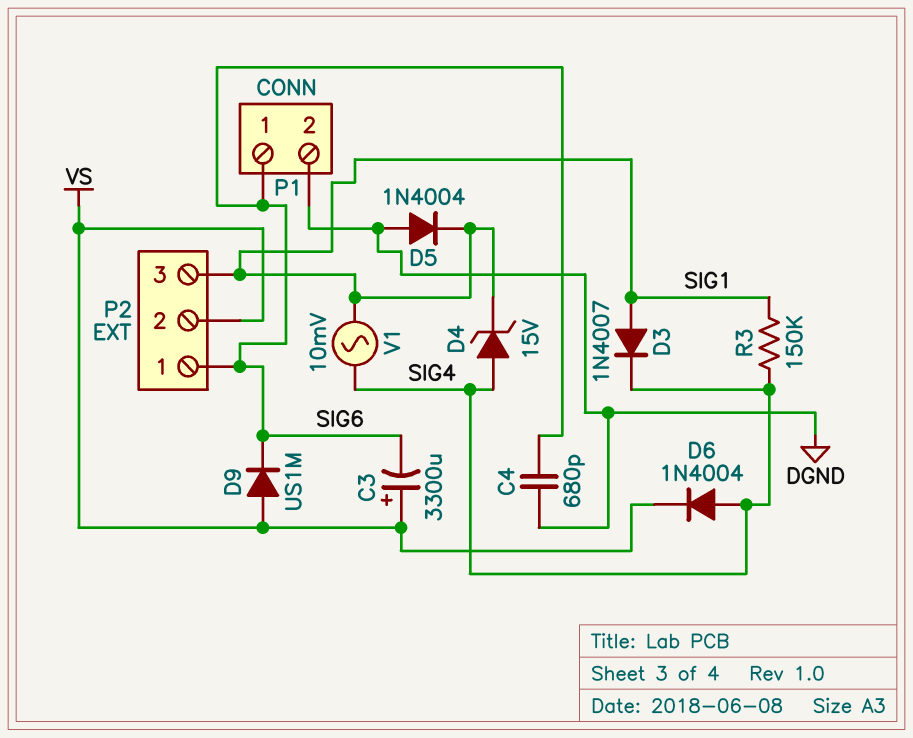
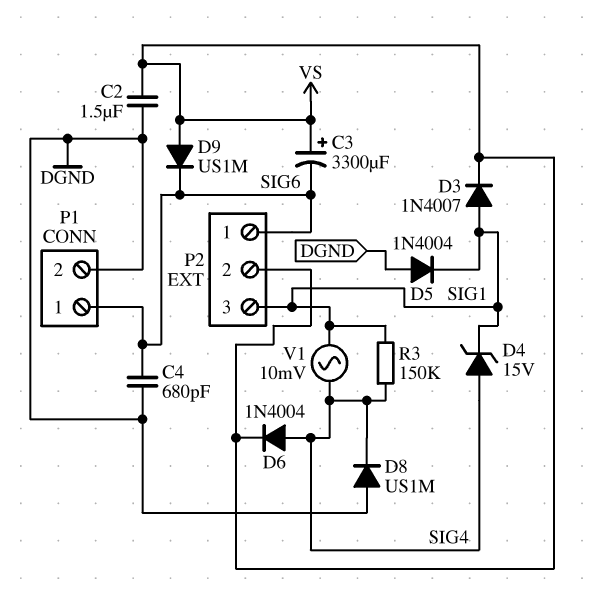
C2: none -> 1.5uF (DGND, VS)
D3: diode 1N4007 (A SIG1, K SIG4) -> diode 1N4007 (A SIG1, K VS)
D8: none -> diode US1M (A DGND, K SIG4)

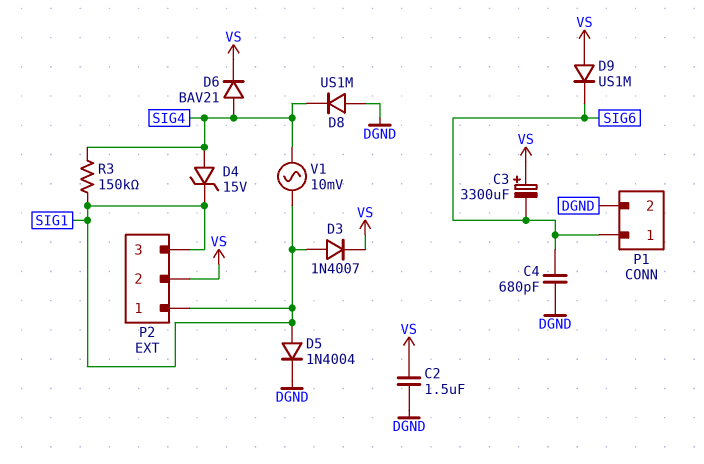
D5: diode 1N4004 (A DGND, K SIG1) -> diode 1N4004 (A SIG1, K DGND)
D6: diode 1N4004 (A SIG4, K VS) -> diode BAV21 (A SIG4, K VS)
P2 pin 1: SIG6 -> SIG1

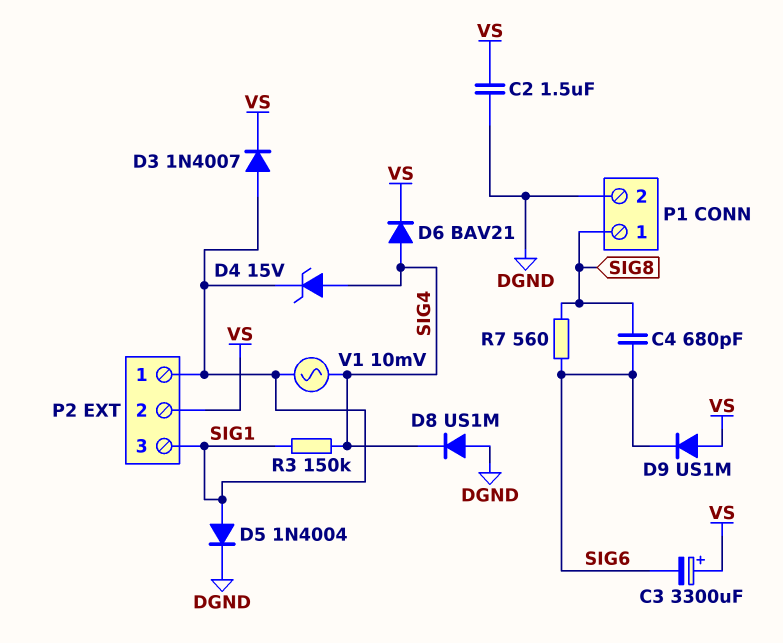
C4: 680pF (DGND, SIG6) -> 680pF (SIG6, SIG8)
P1 pin 1: SIG6 -> SIG8
R7: none -> 560 (SIG6, SIG8)

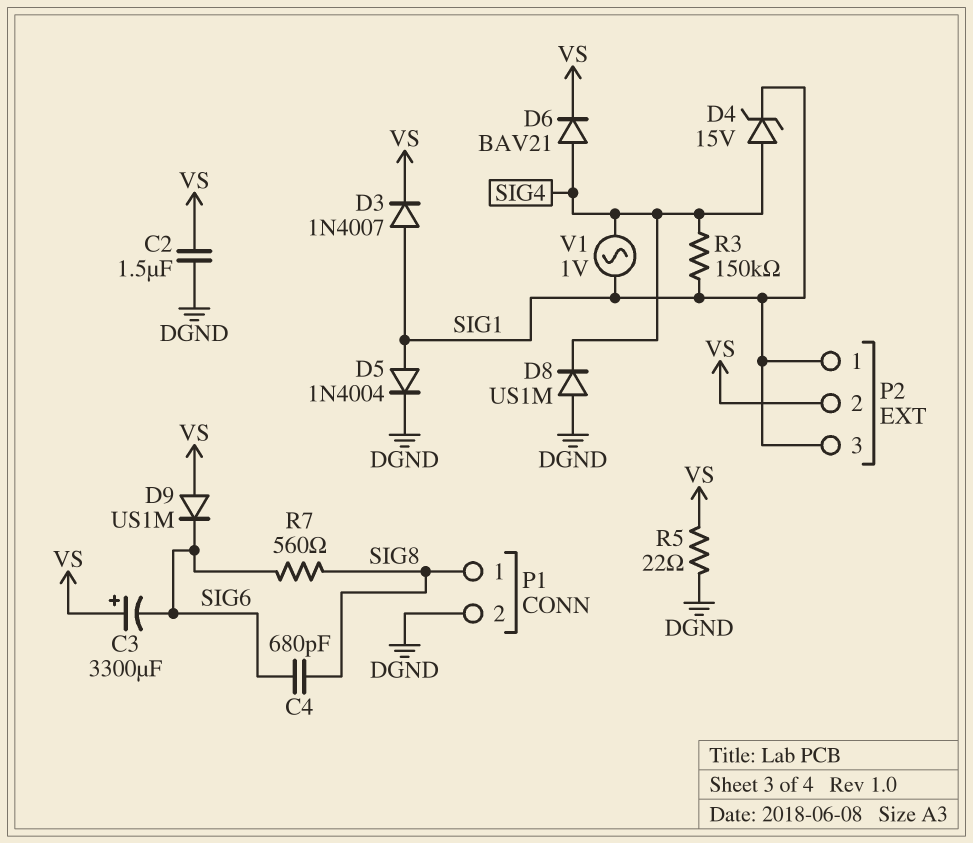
R5: none -> 22 (DGND, VS)
V1: AC 10mV (SIG1, SIG4) -> AC 1V (SIG1, SIG4)

